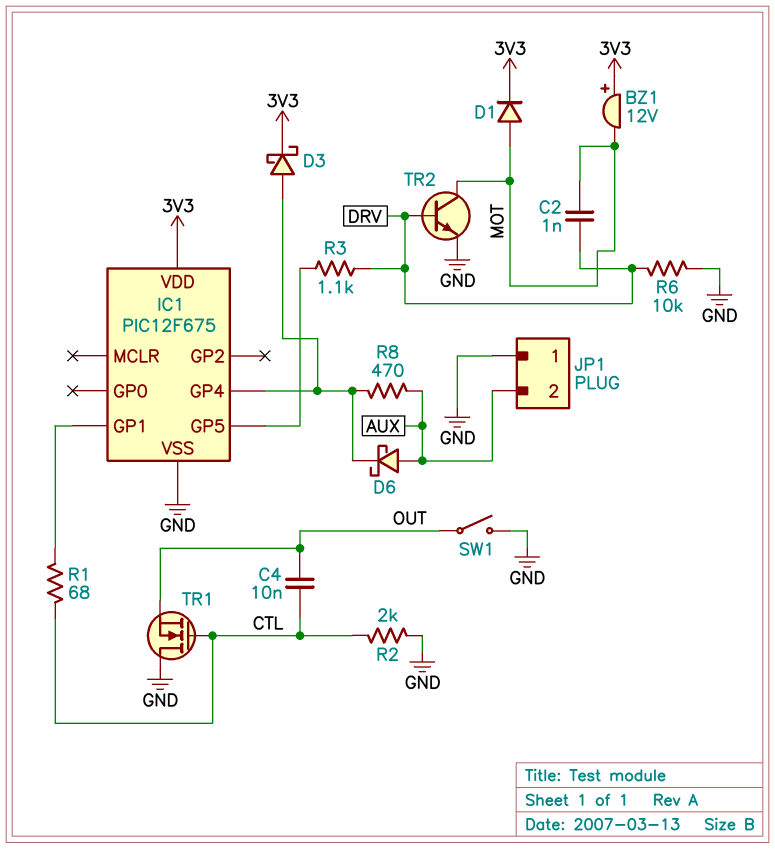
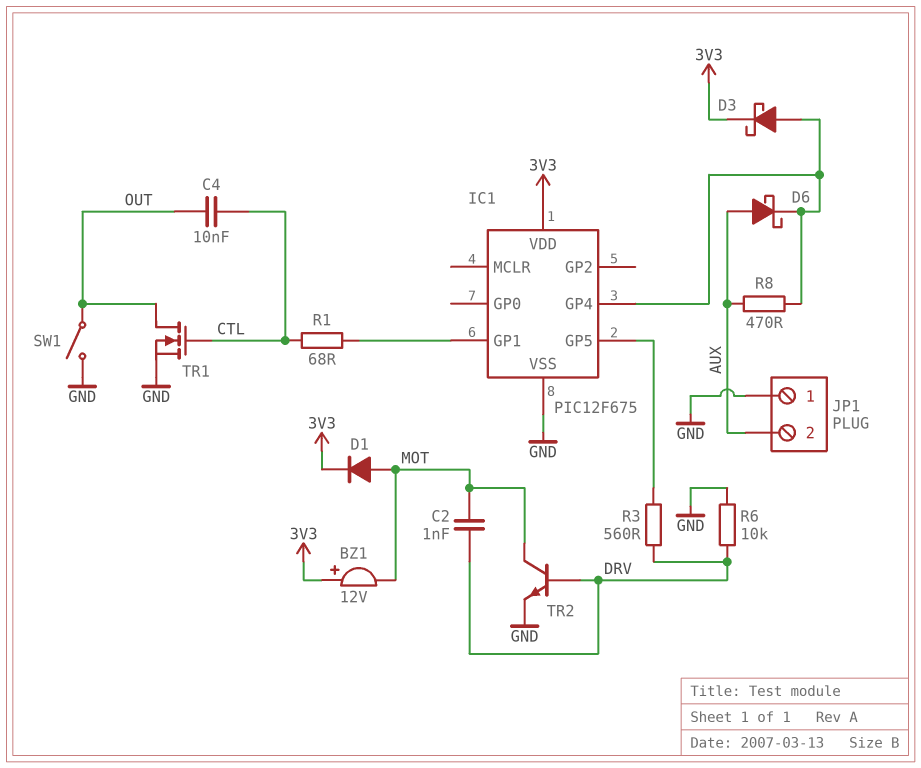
R2: 2k (CTL, GND) -> none
R3: 1.1k (DRV, IC1/GP5) -> 560 (DRV, IC1/GP5)
TR1: NMOS (G CTL, D GND, S OUT) -> NMOS (G CTL, D OUT, S GND)

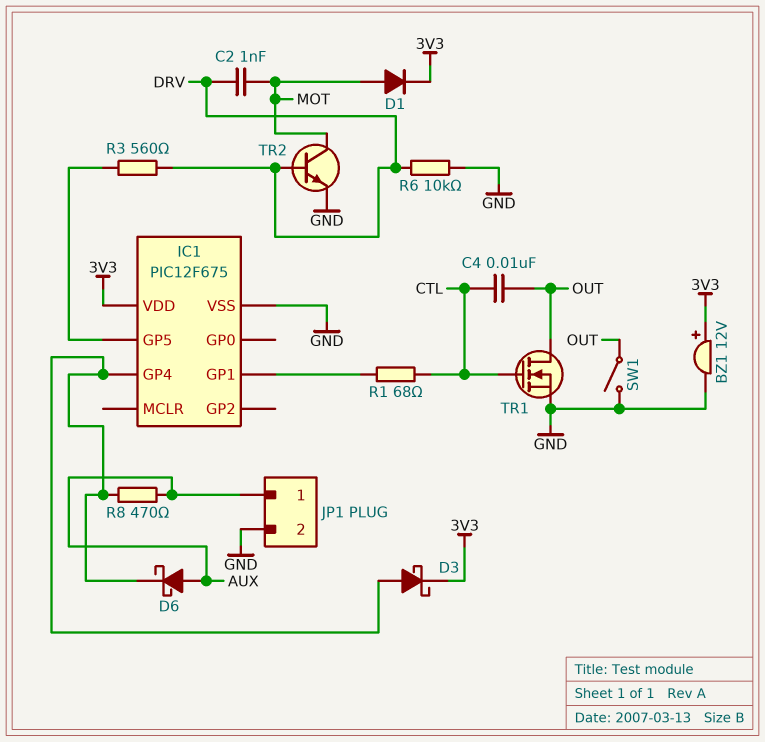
BZ1: buzzer 12V (plus 3V3, minus MOT) -> buzzer 12V (plus 3V3, minus GND)
JP1 pin 1: GND -> AUX
JP1 pin 2: AUX -> GND

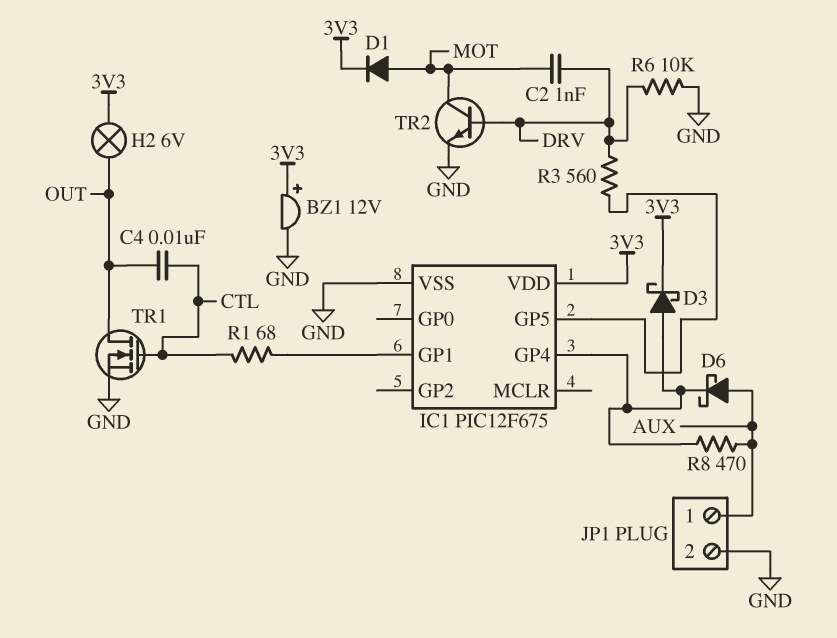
H2: none -> lamp 6V (3V3, OUT)
SW1: switch (GND, OUT) -> none

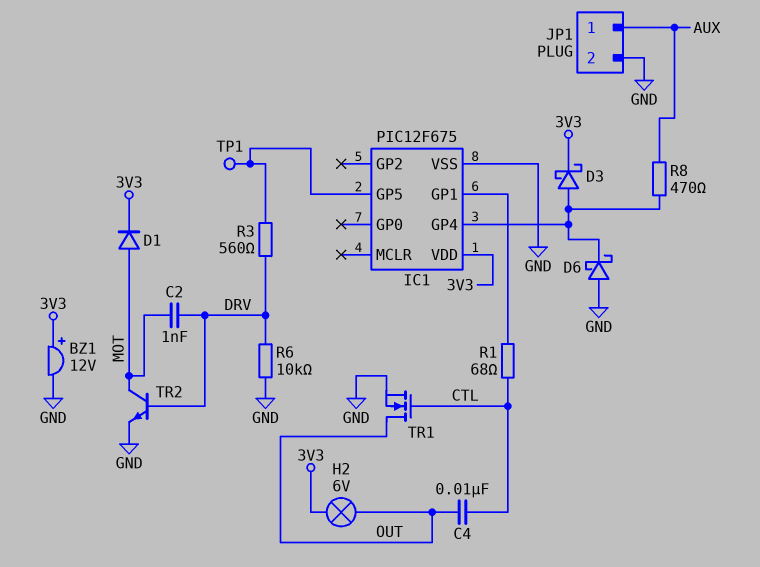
D6: schottky (A AUX, K IC1/GP4) -> schottky (A GND, K IC1/GP4)
TP1: none -> test point (IC1/GP5)

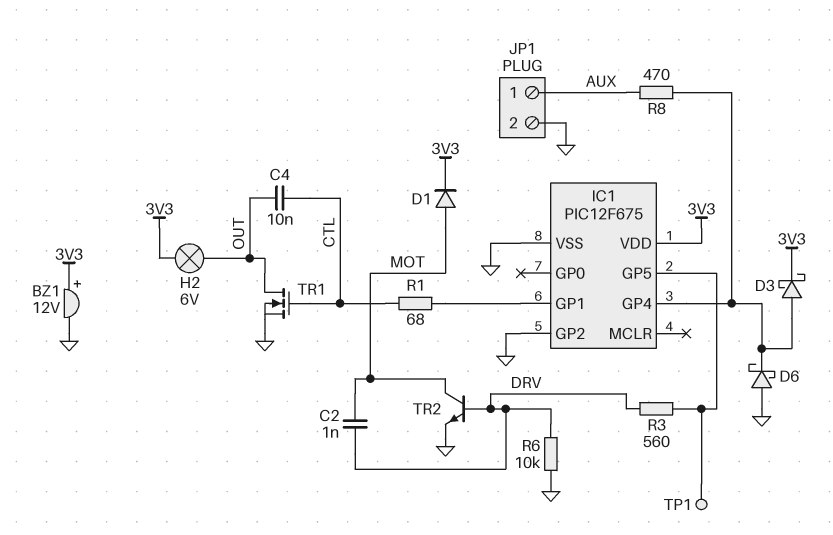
IC1 pin GP2: none -> GND

